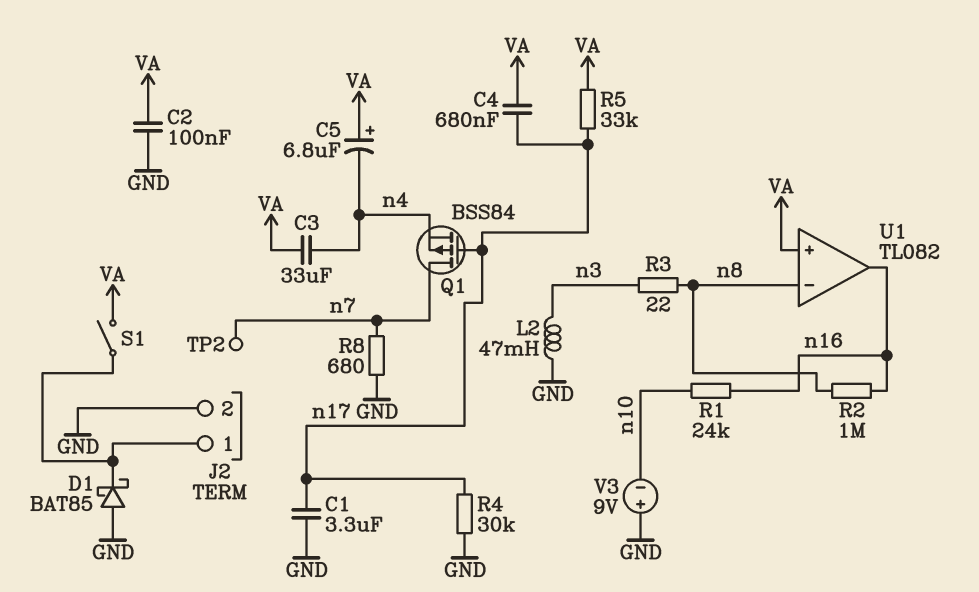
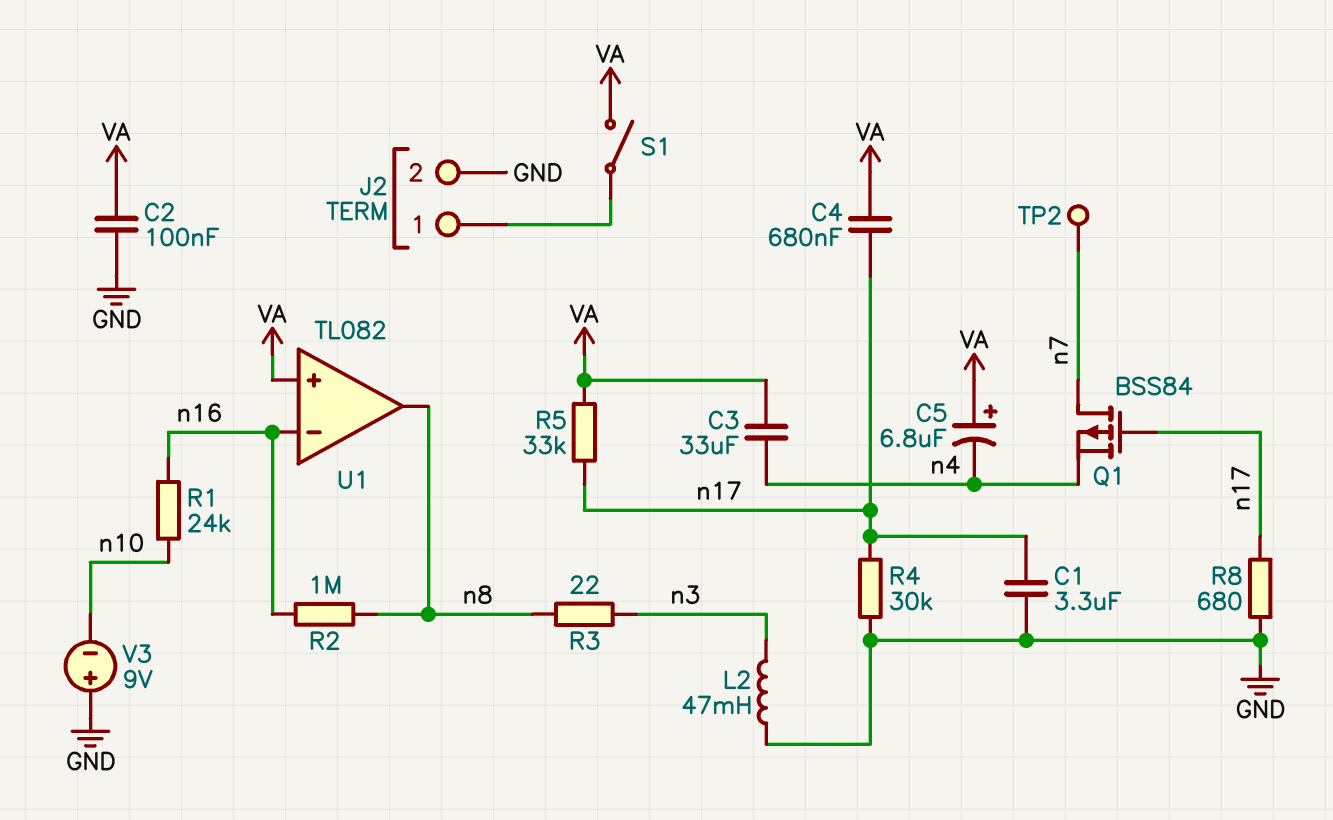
D1: schottky BAT85 (A GND, K J2/1) -> none
R8: 680 (GND, n7) -> 680 (GND, n17)
U1 pin in-: n8 -> n16
U1 pin out: n16 -> n8

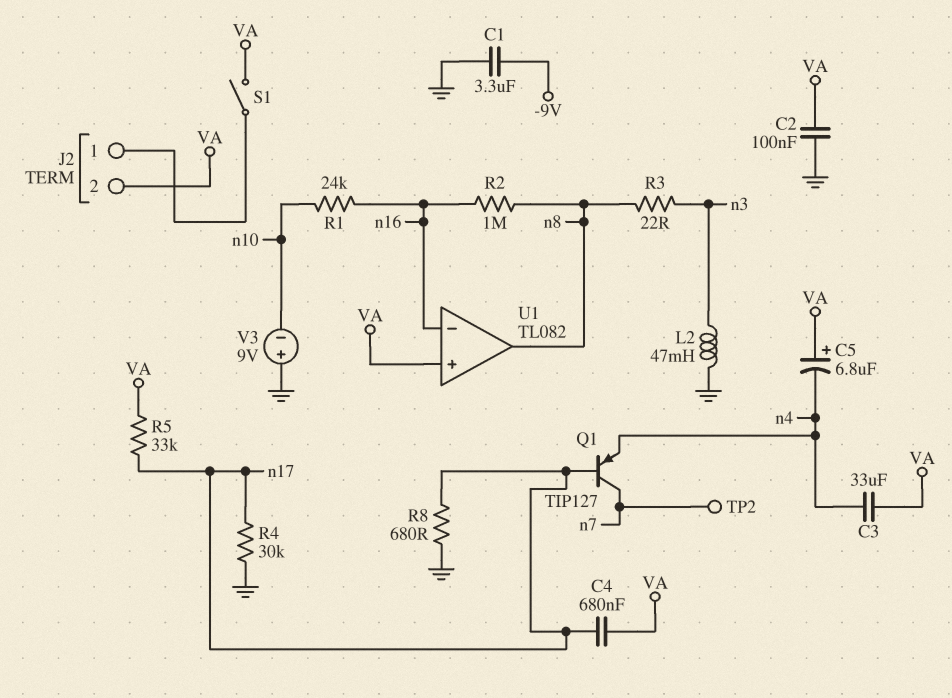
C1: 3.3uF (GND, n17) -> 3.3uF (-9V, GND)
J2 pin 2: GND -> VA
Q1: PMOS BSS84 (G n17, D n7, S n4) -> PNP TIP127 (B n17, C n7, E n4)

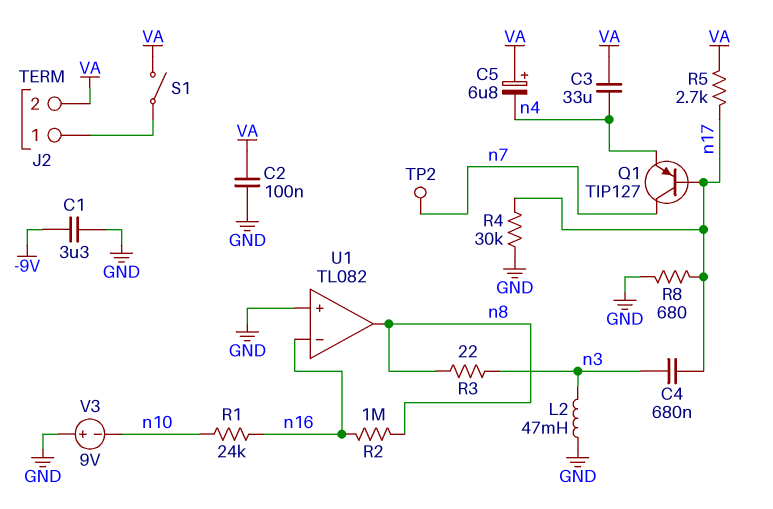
C4: 680nF (VA, n17) -> 680nF (n3, n17)
R5: 33k (VA, n17) -> 2.7k (VA, n17)
U1 pin in+: VA -> GND

